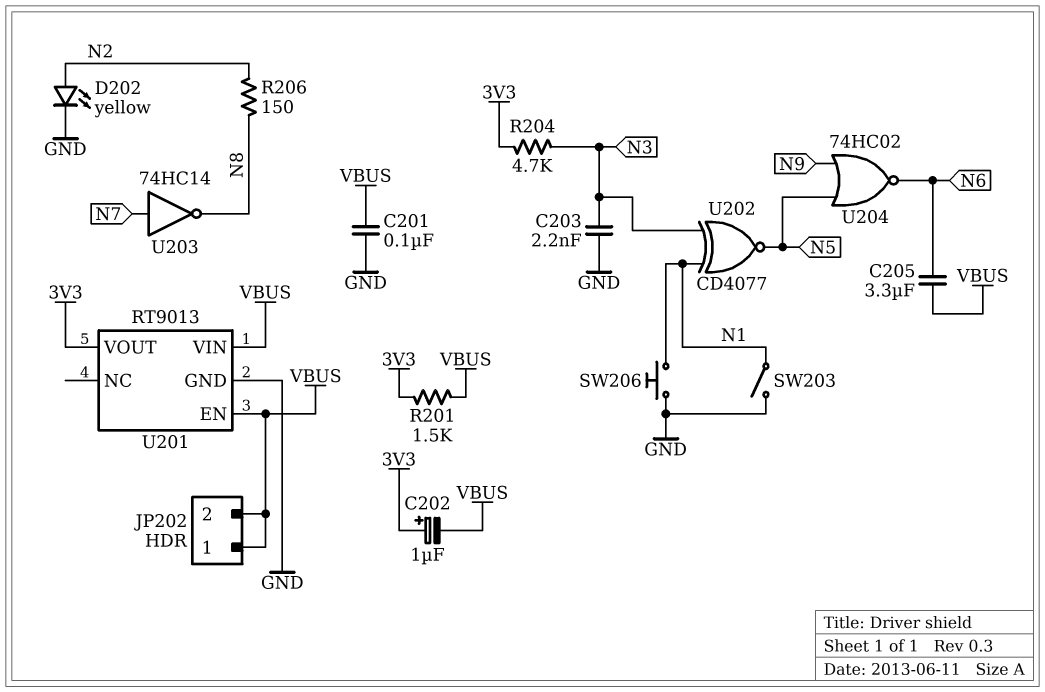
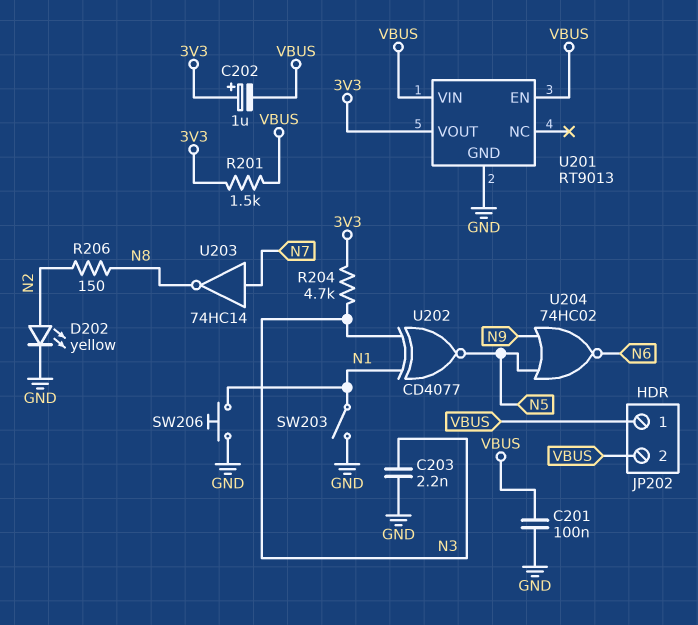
C205: 3.3uF (N6, VBUS) -> none

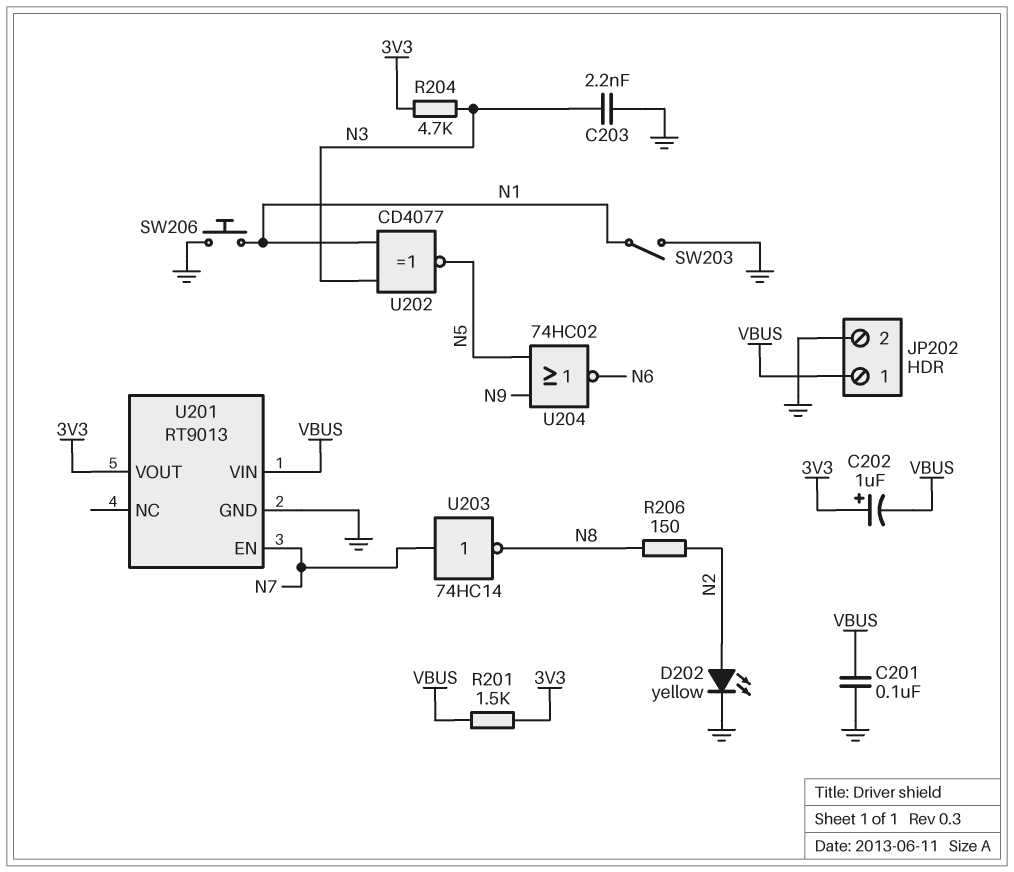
JP202 pin 2: VBUS -> GND
U201 pin EN: VBUS -> N7

